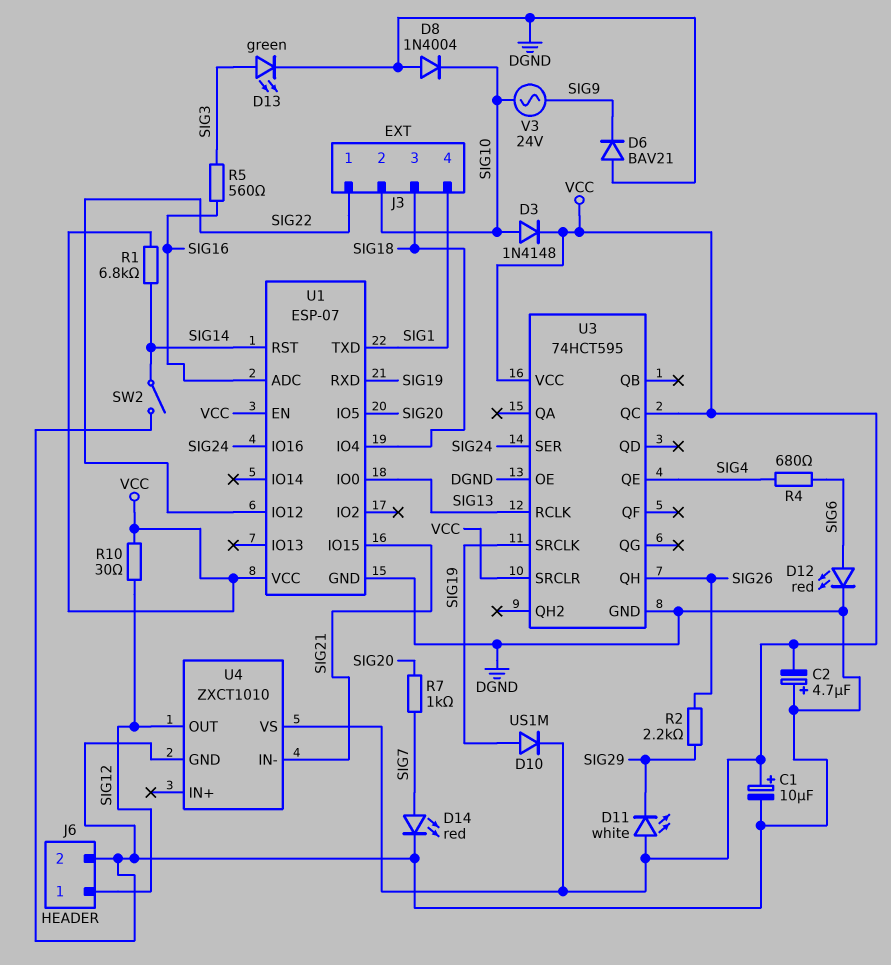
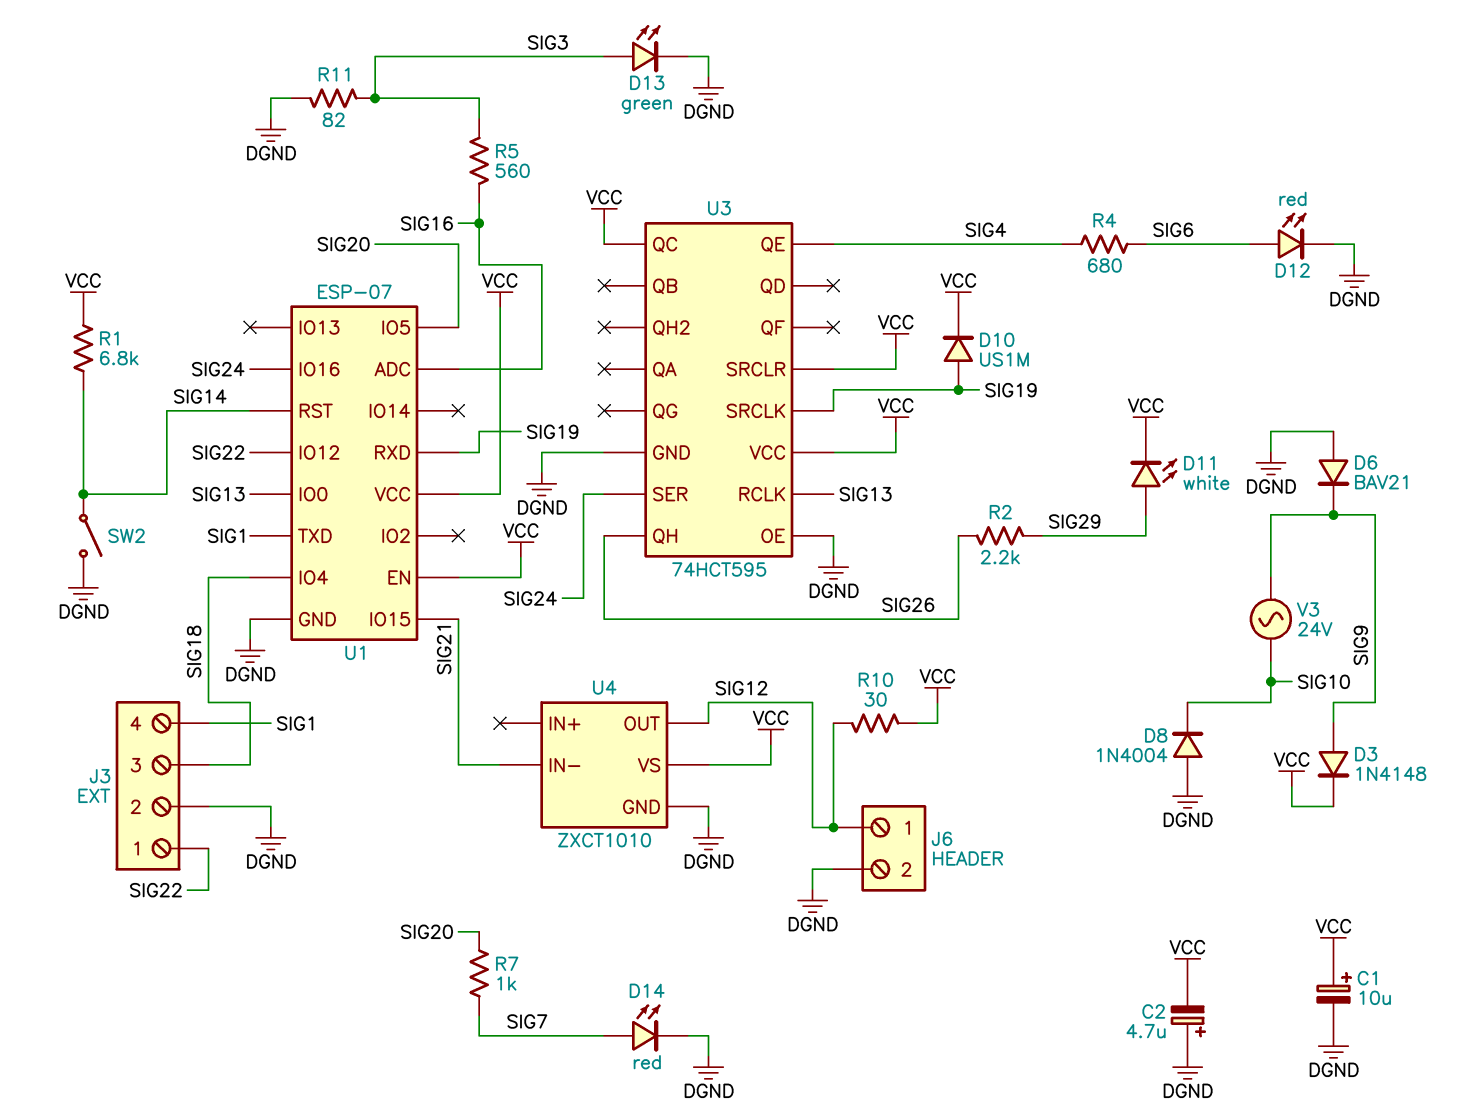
D3: diode 1N4148 (A SIG10, K VCC) -> diode 1N4148 (A SIG9, K VCC)
D11: LED white (A VCC, K SIG29) -> LED white (A SIG29, K VCC)
J3 pin 2: SIG10 -> DGND
R11: none -> 82 (DGND, SIG3)

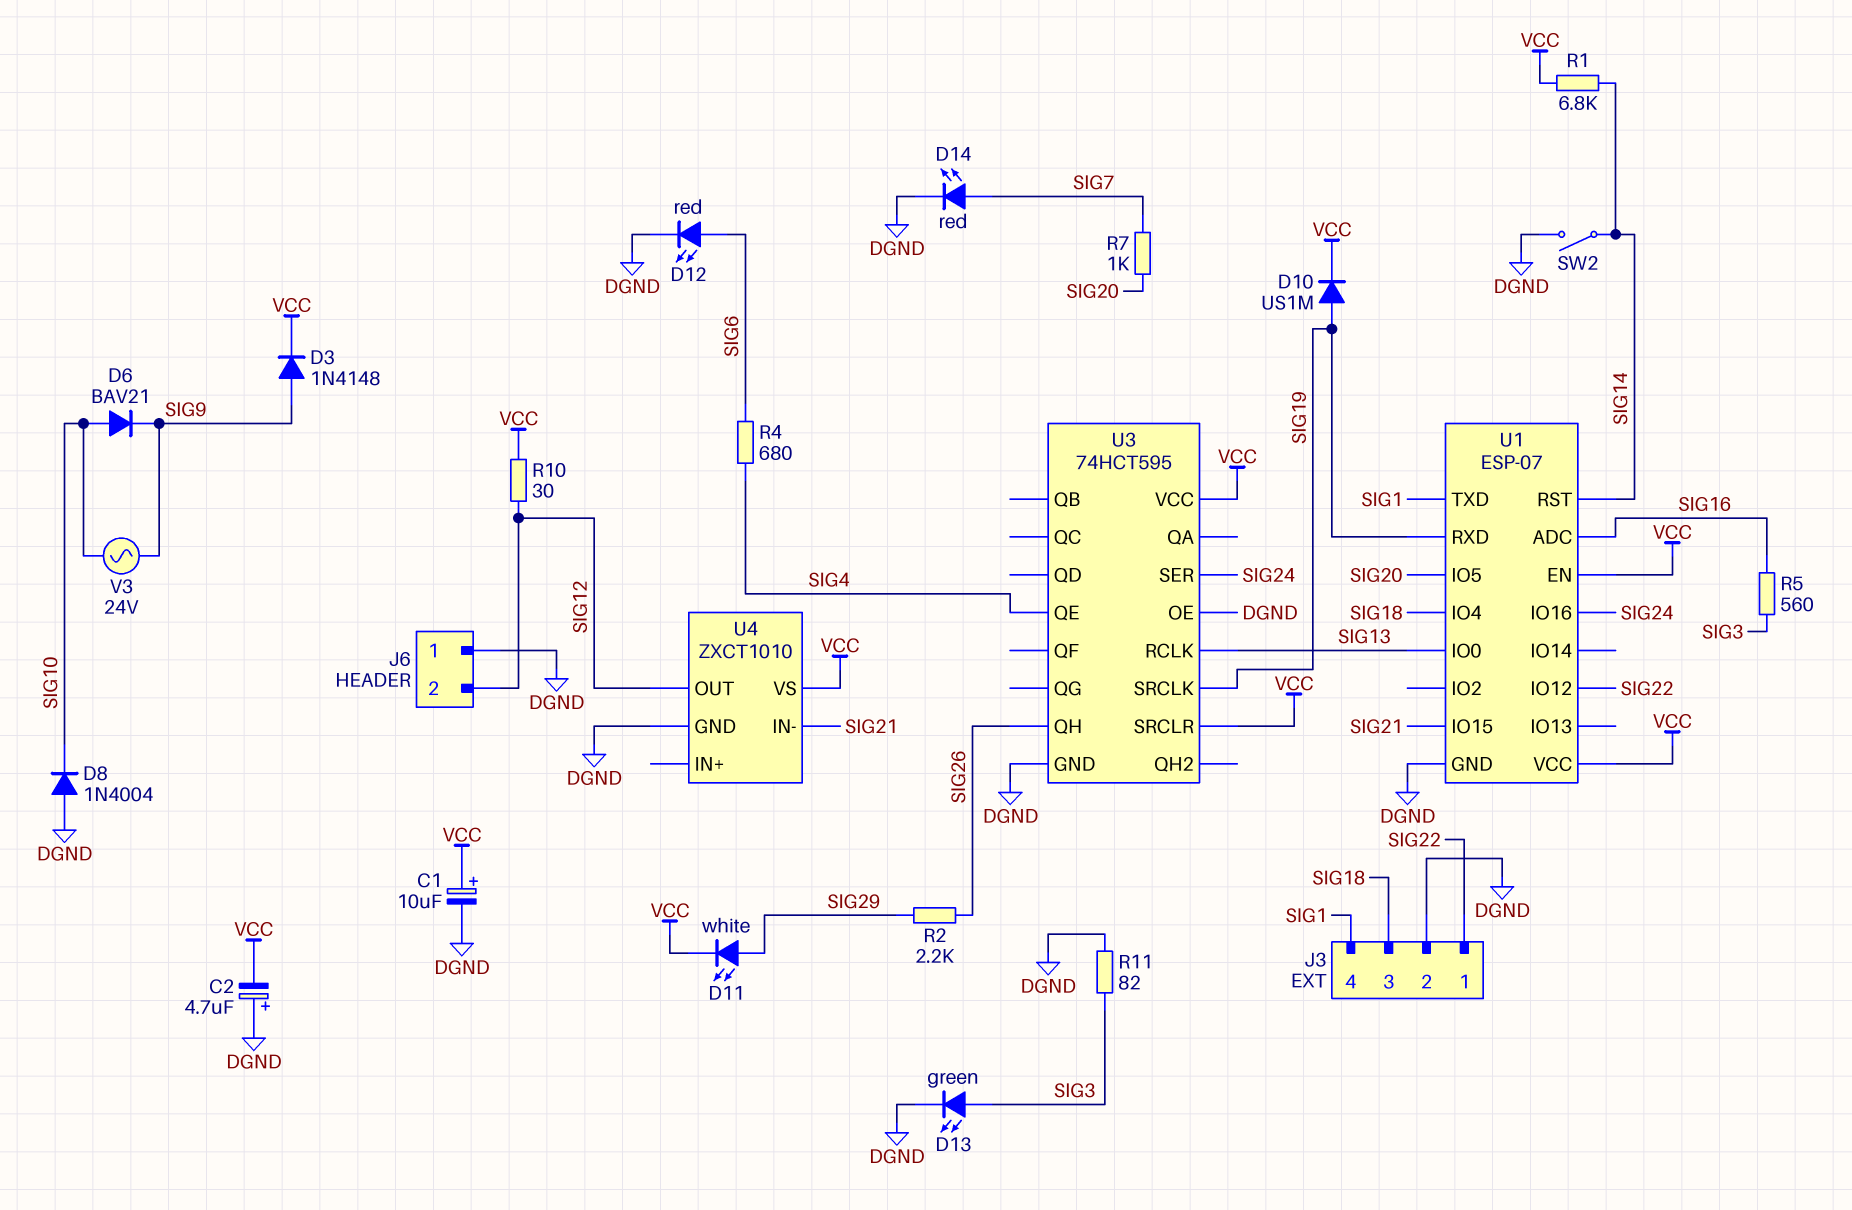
D6: diode BAV21 (A DGND, K SIG9) -> diode BAV21 (A SIG10, K SIG9)
J6 pin 1: SIG12 -> DGND
J6 pin 2: DGND -> SIG12
U3 pin QC: VCC -> none

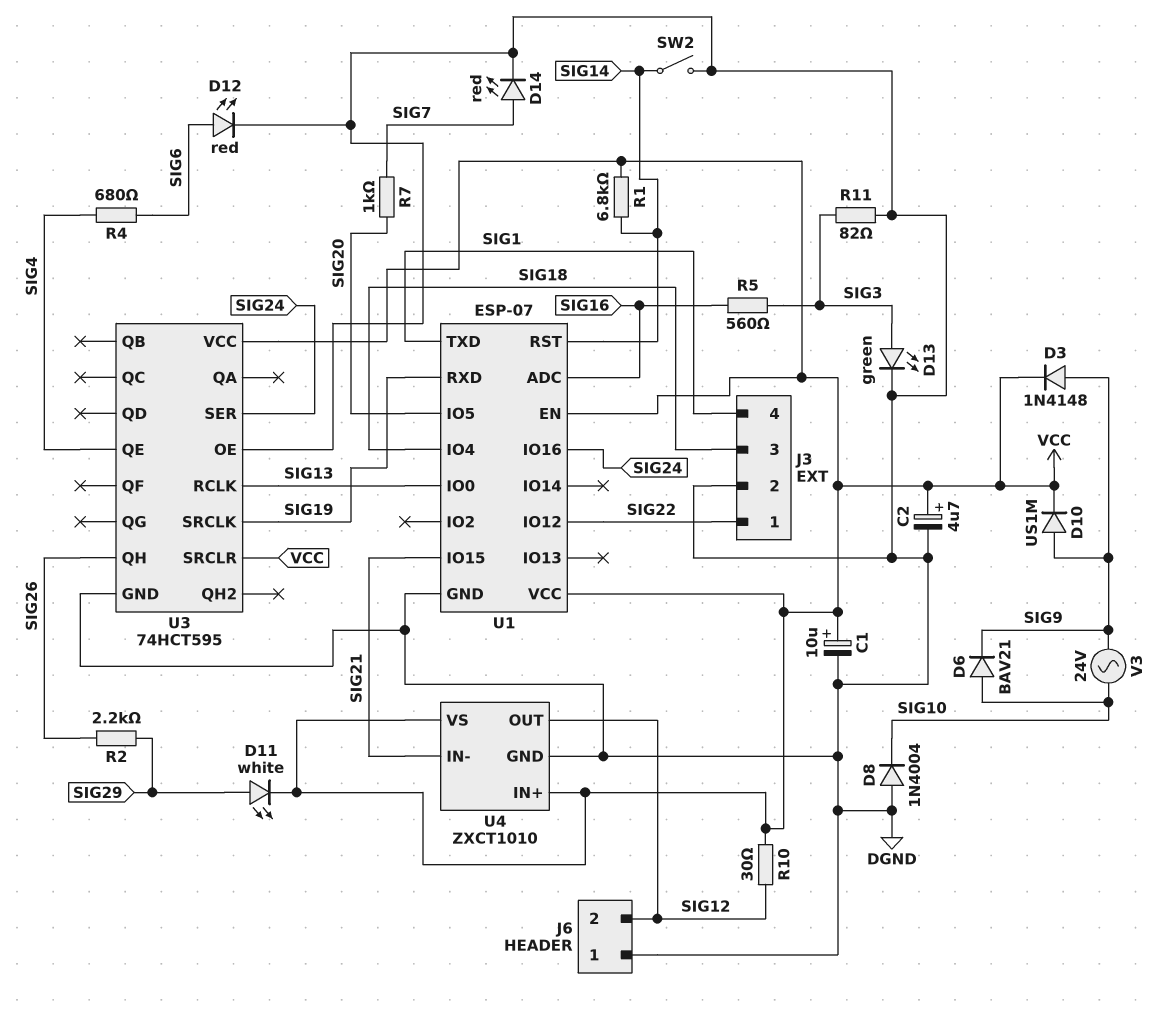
C2: 4.7uF (plus DGND, minus VCC) -> 4.7uF (plus VCC, minus DGND)
D10: diode US1M (A SIG19, K VCC) -> diode US1M (A SIG9, K VCC)
U4 pin IN+: none -> VCC

